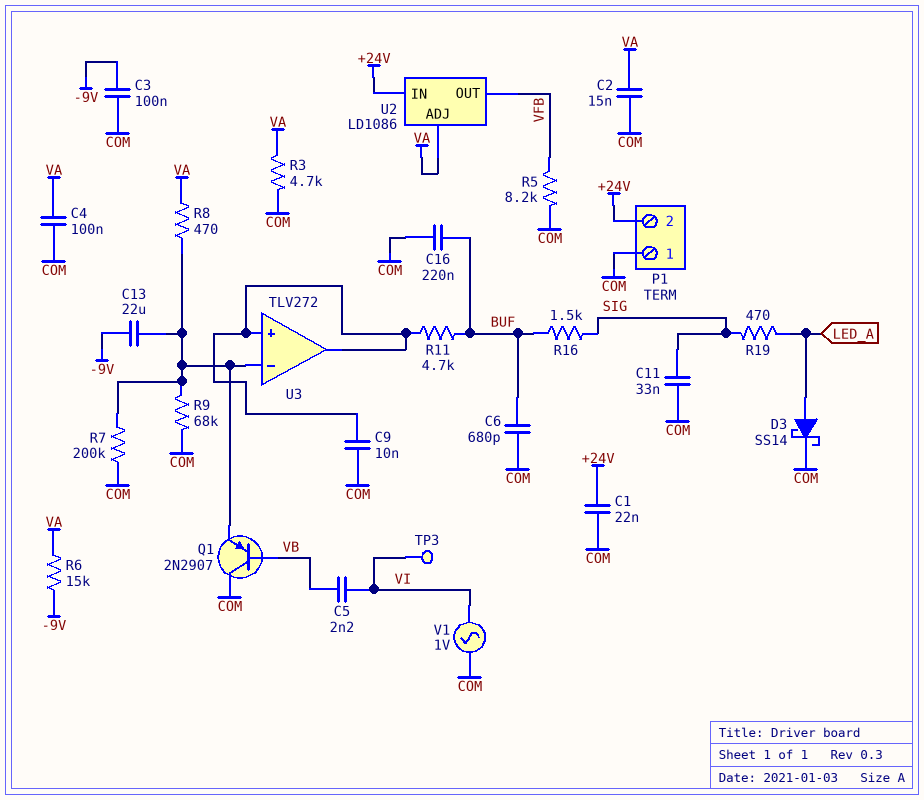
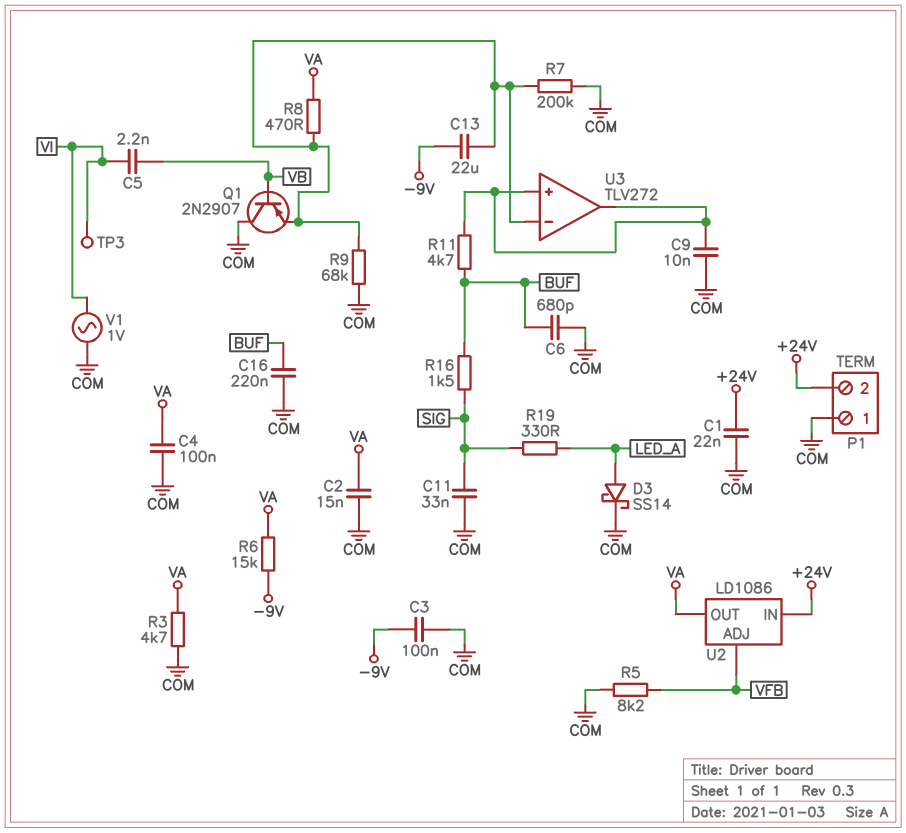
R19: 470 (LED_A, SIG) -> 330 (LED_A, SIG)
U2 pin ADJ: VA -> VFB
U2 pin OUT: VFB -> VA

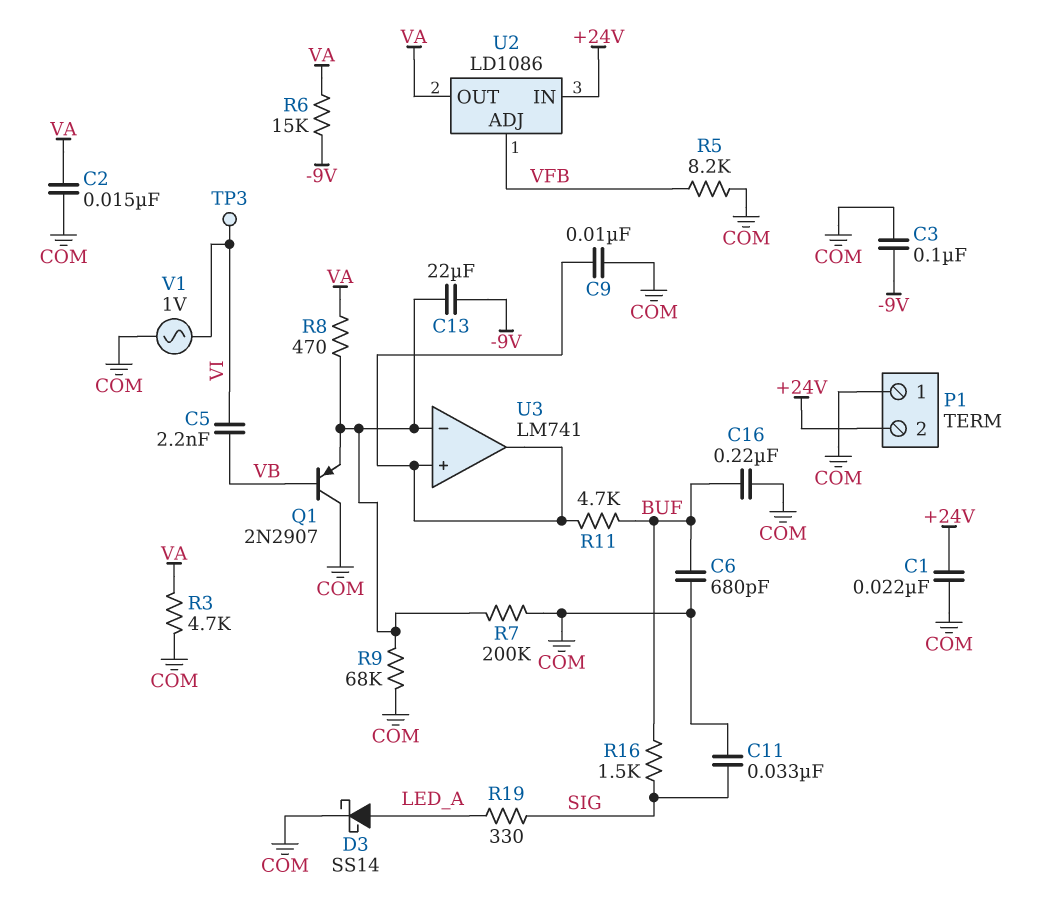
C4: 100nF (COM, VA) -> none
U3: TLV272 -> LM741

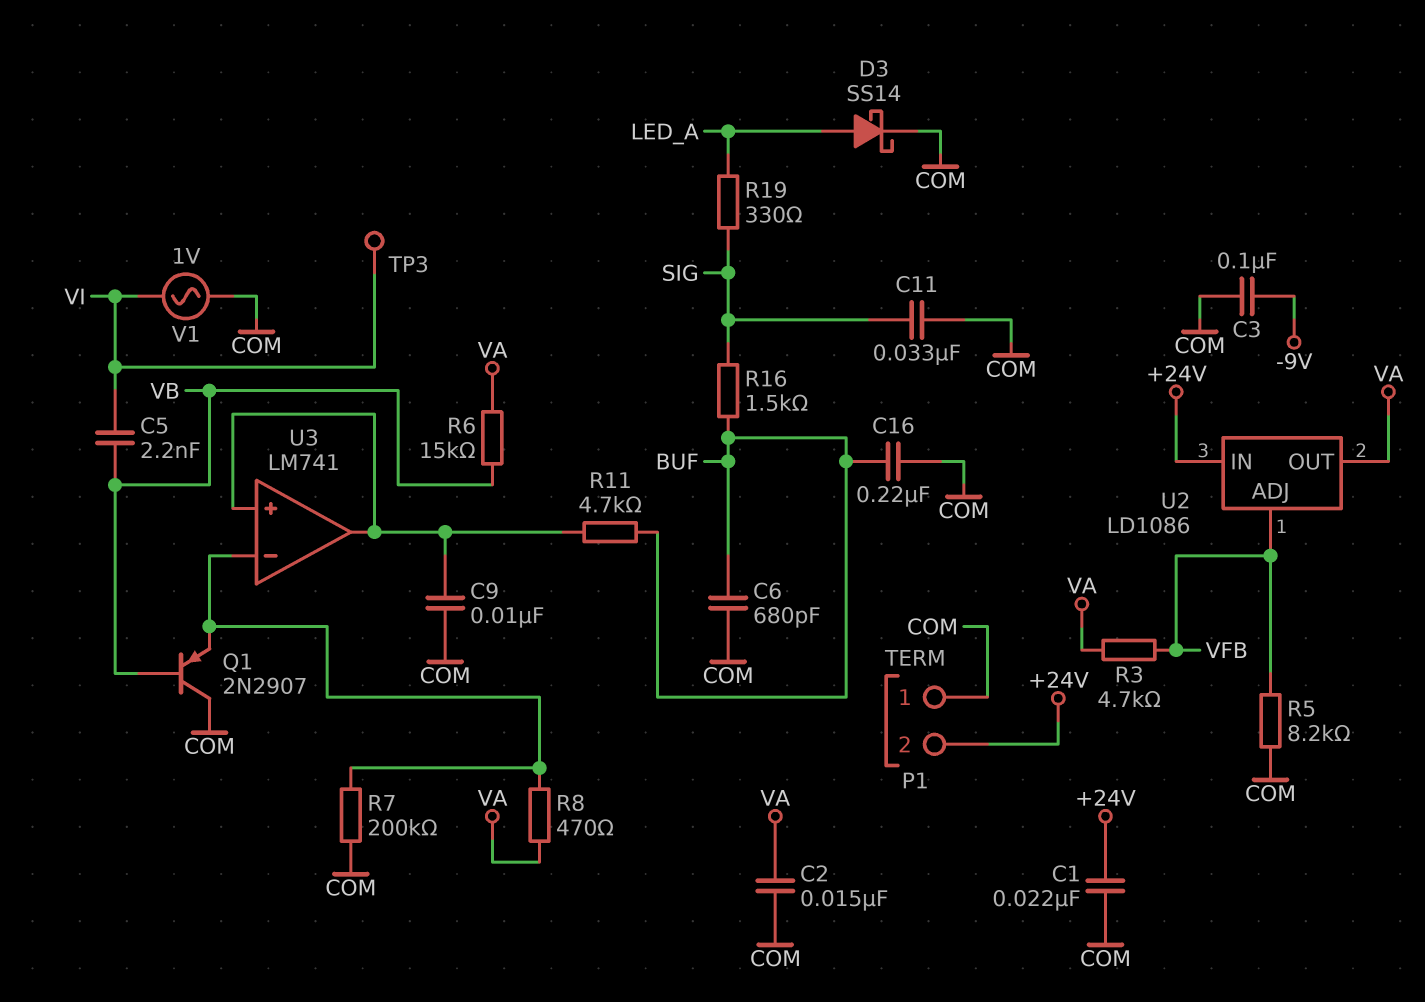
C13: 22uF (-9V, U3/in-) -> none
R3: 4.7k (COM, VA) -> 4.7k (VA, VFB)
R6: 15k (-9V, VA) -> 15k (VA, VB)
R9: 68k (COM, U3/in-) -> none

